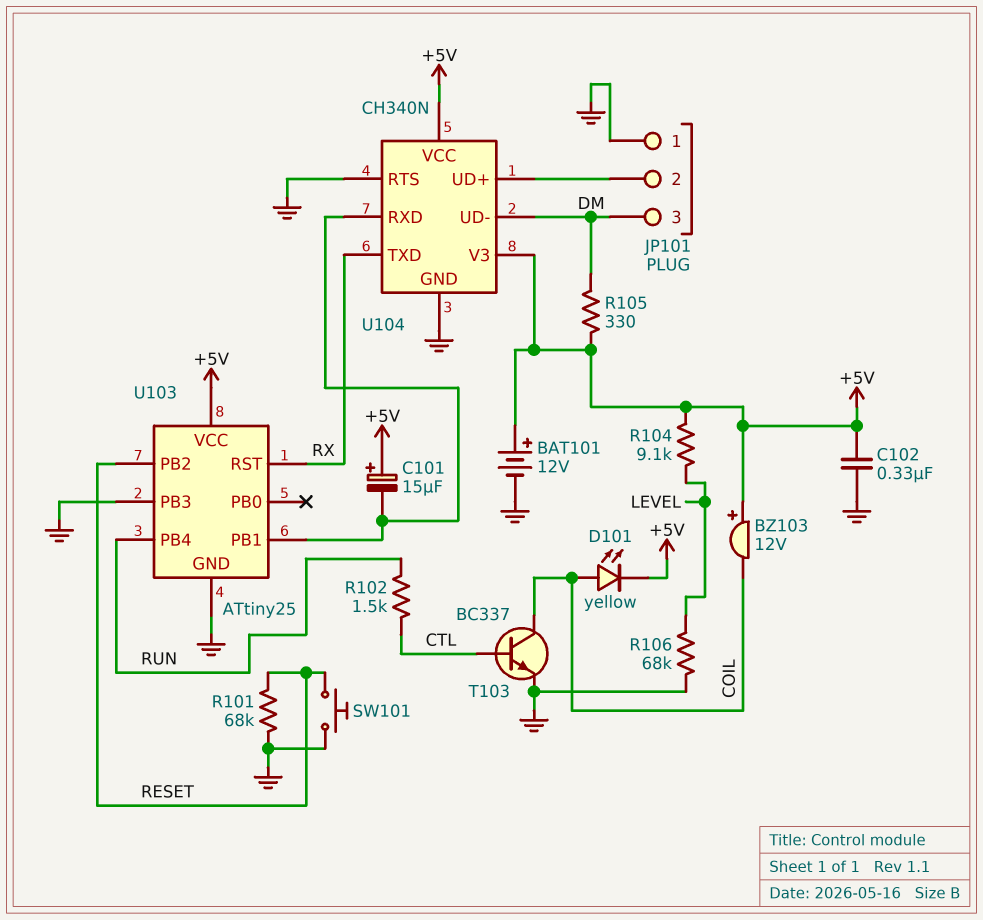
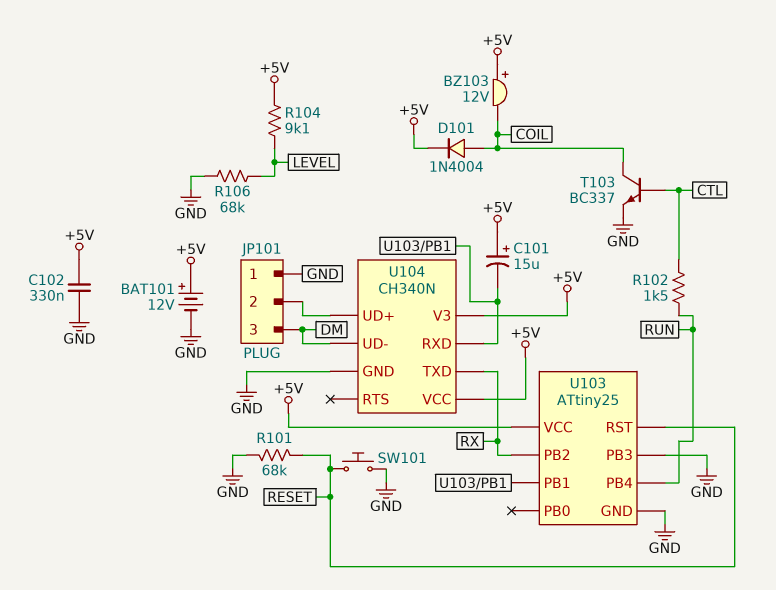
D101: LED yellow (A COIL, K +5V) -> diode 1N4004 (A COIL, K +5V)
R105: 330 (+5V, DM) -> none
U103 pin PB2: RESET -> RX
U103 pin RST: RX -> RESET
U104 pin RTS: GND -> none

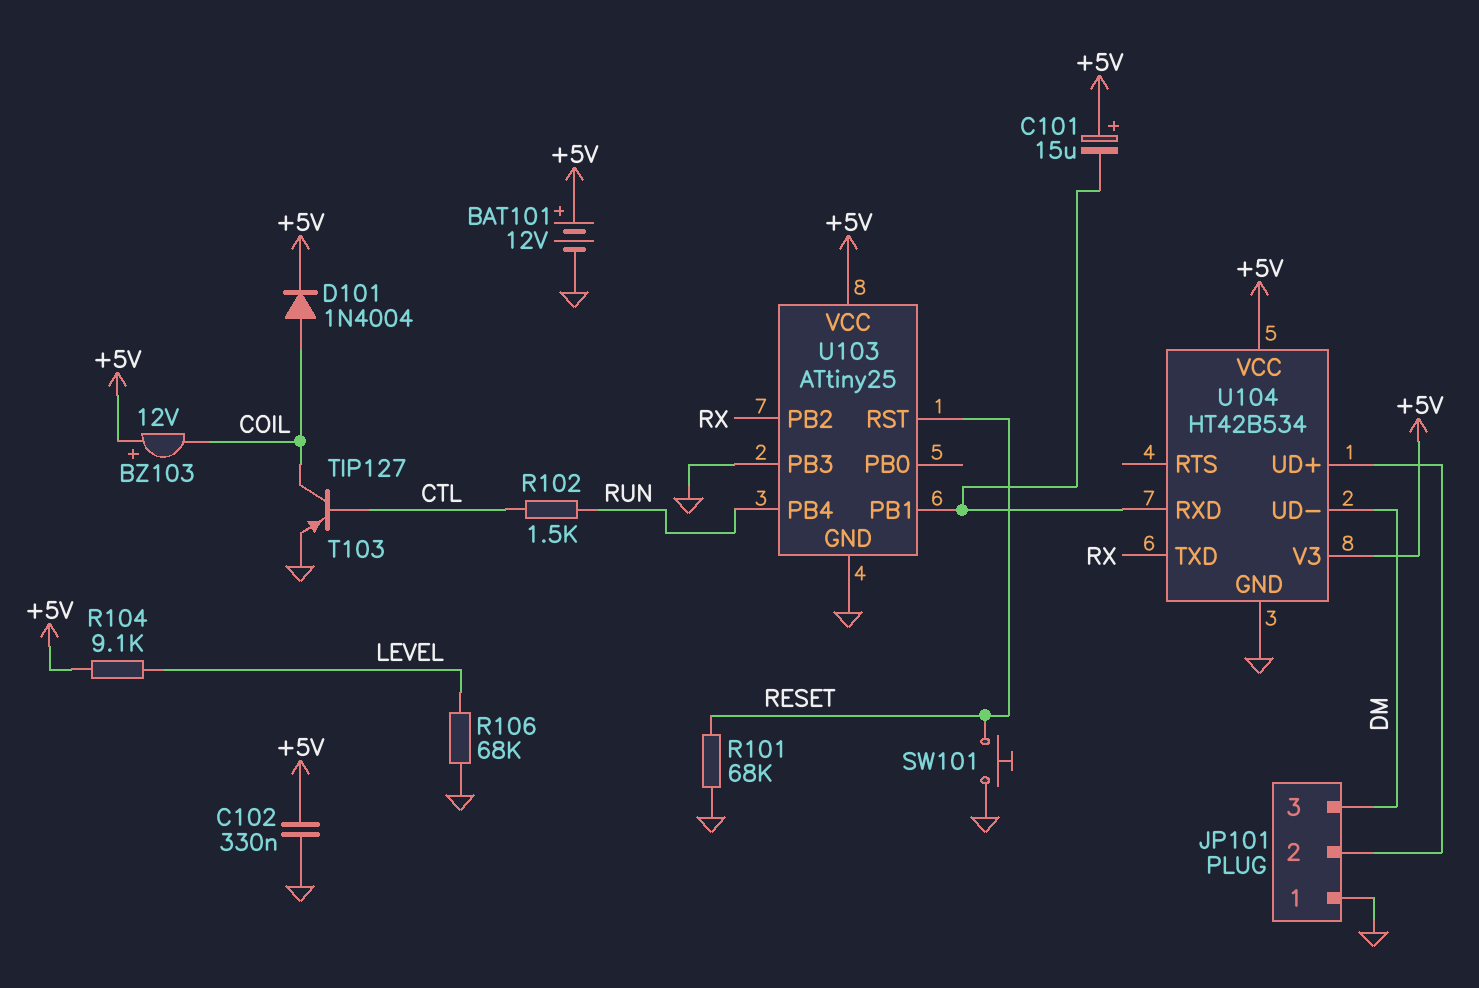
T103: NPN BC337 (B CTL, C COIL, E GND) -> PNP TIP127 (B CTL, C COIL, E GND)
U104: CH340N -> HT42B534

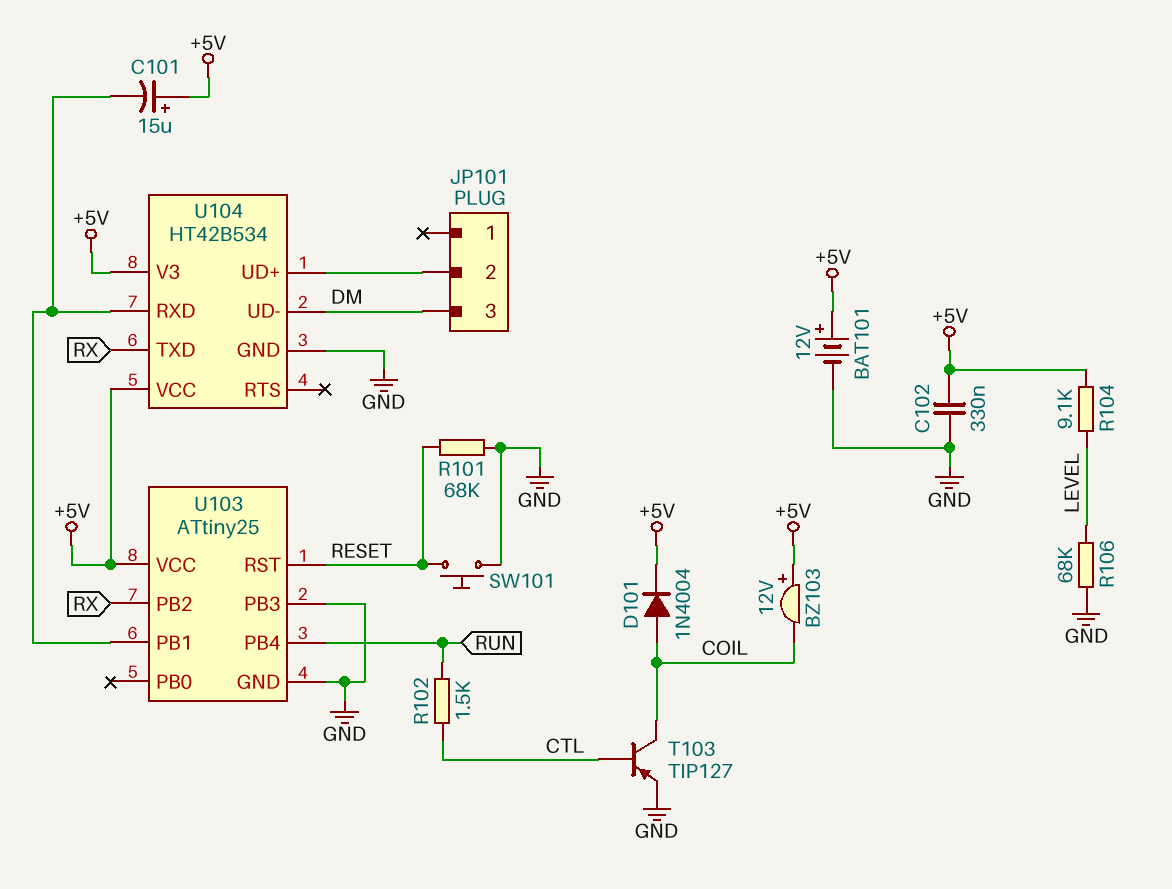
JP101 pin 1: GND -> none

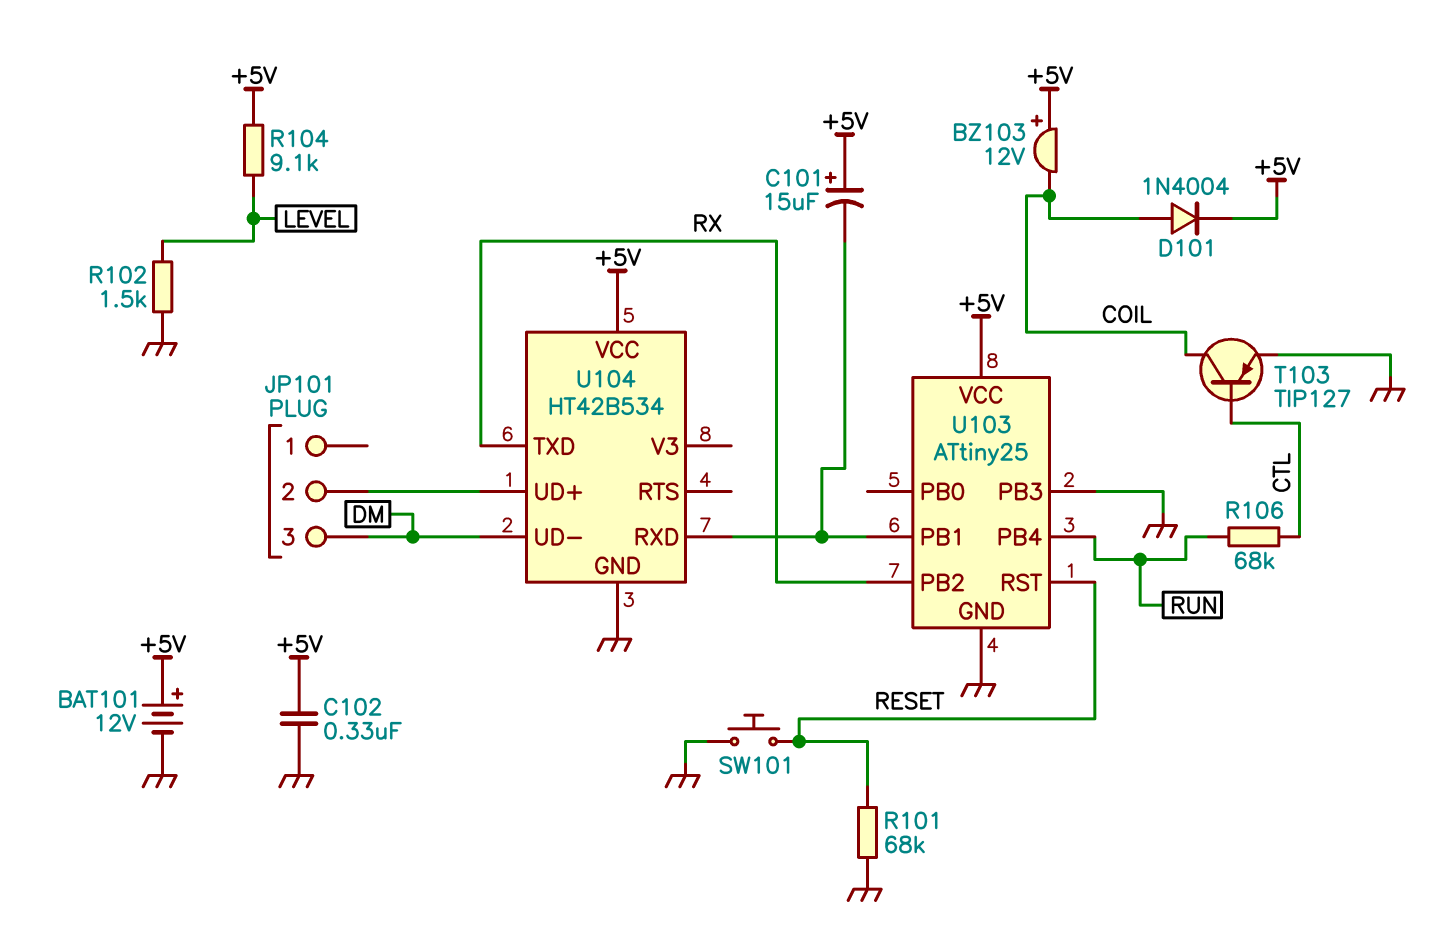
R102: 1.5k (CTL, RUN) -> 1.5k (GND, LEVEL)
R106: 68k (GND, LEVEL) -> 68k (CTL, RUN)
U104 pin V3: +5V -> none

